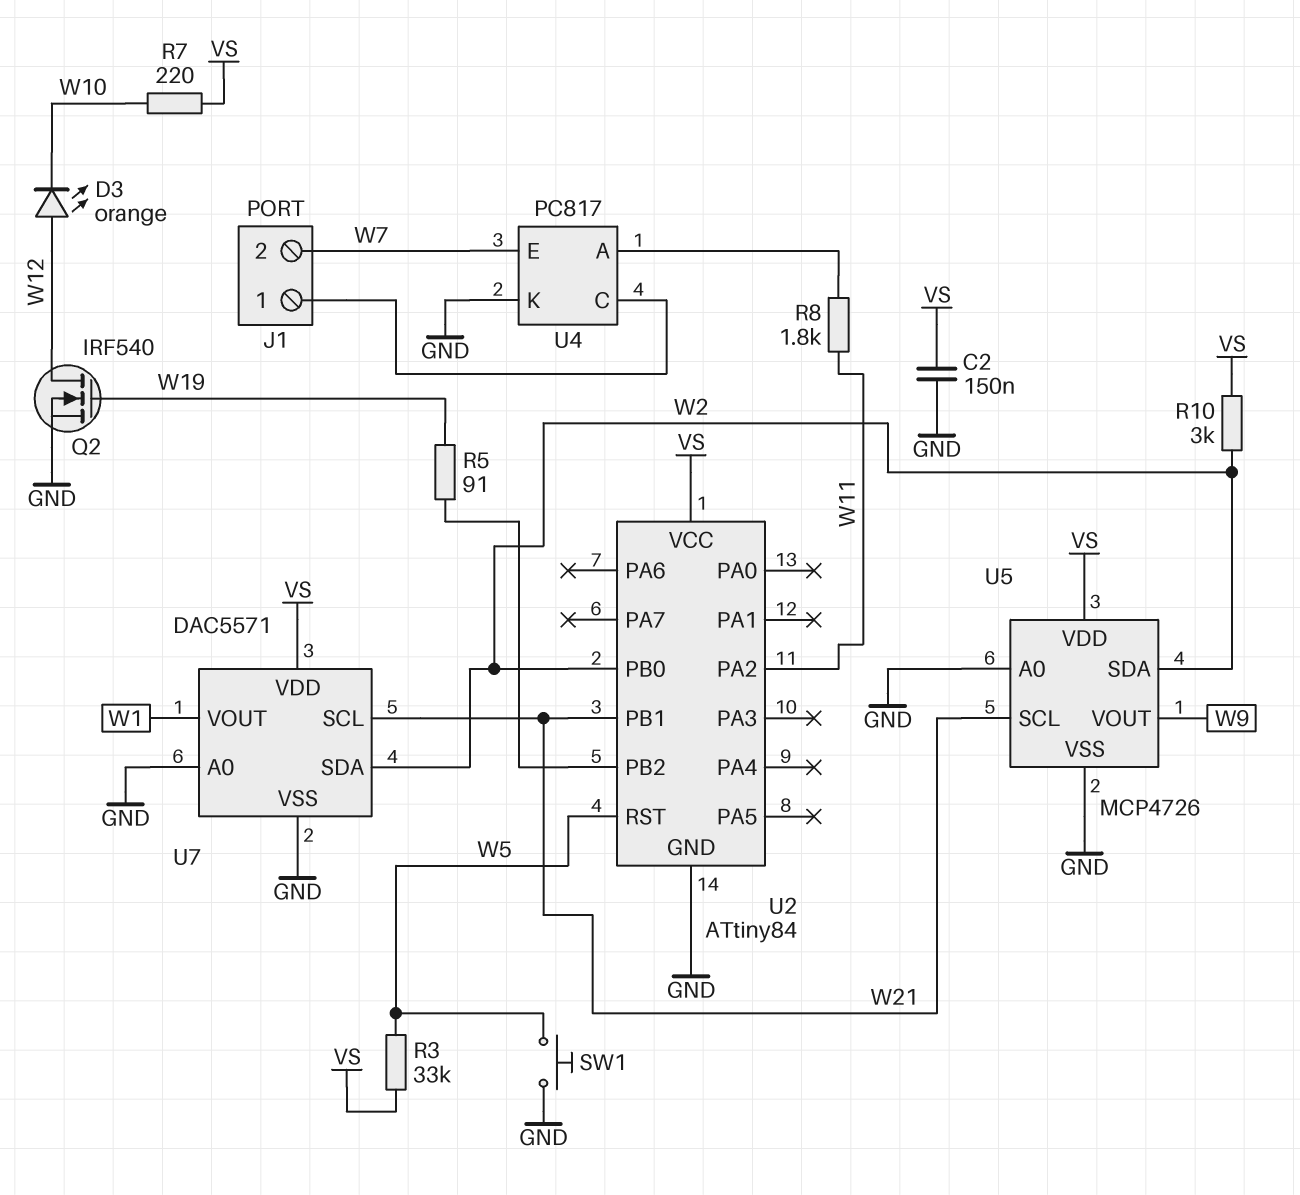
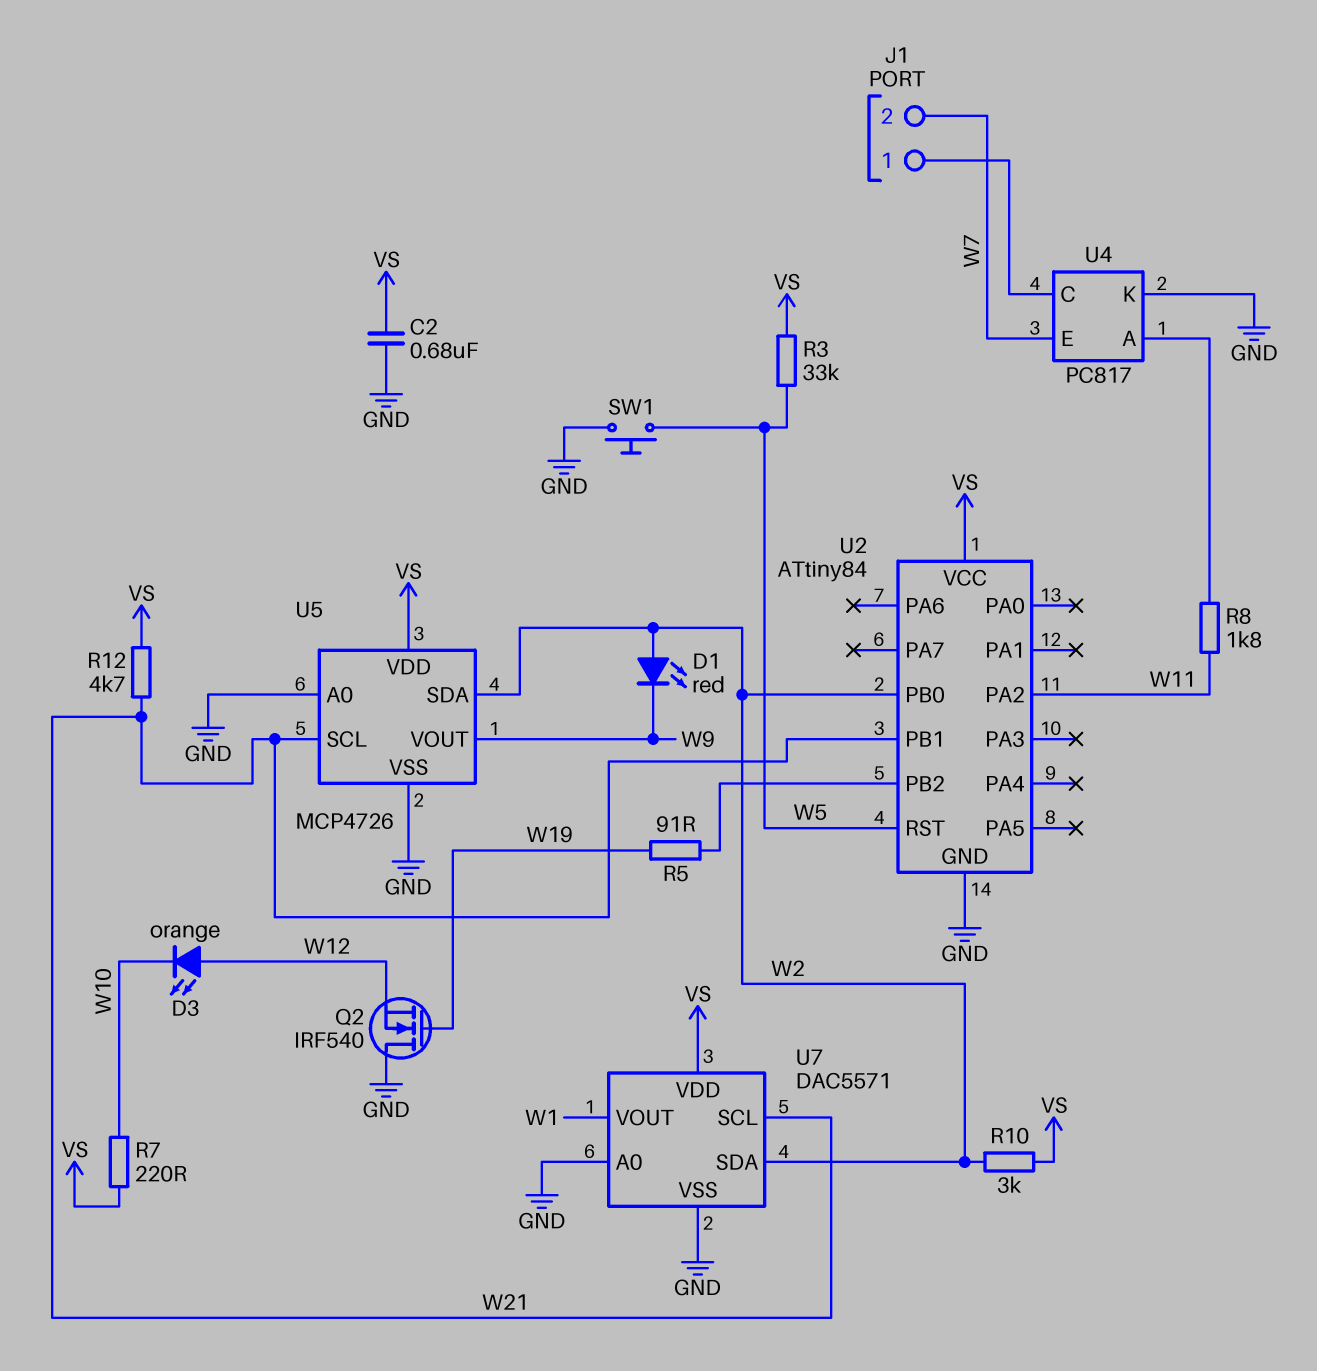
C2: 150nF (GND, VS) -> 680nF (GND, VS)
D1: none -> LED red (A W2, K W9)
Q2: NMOS IRF540 (G W19, D W12, S GND) -> NMOS IRF540 (G W19, D GND, S W12)
R12: none -> 4.7k (VS, W21)

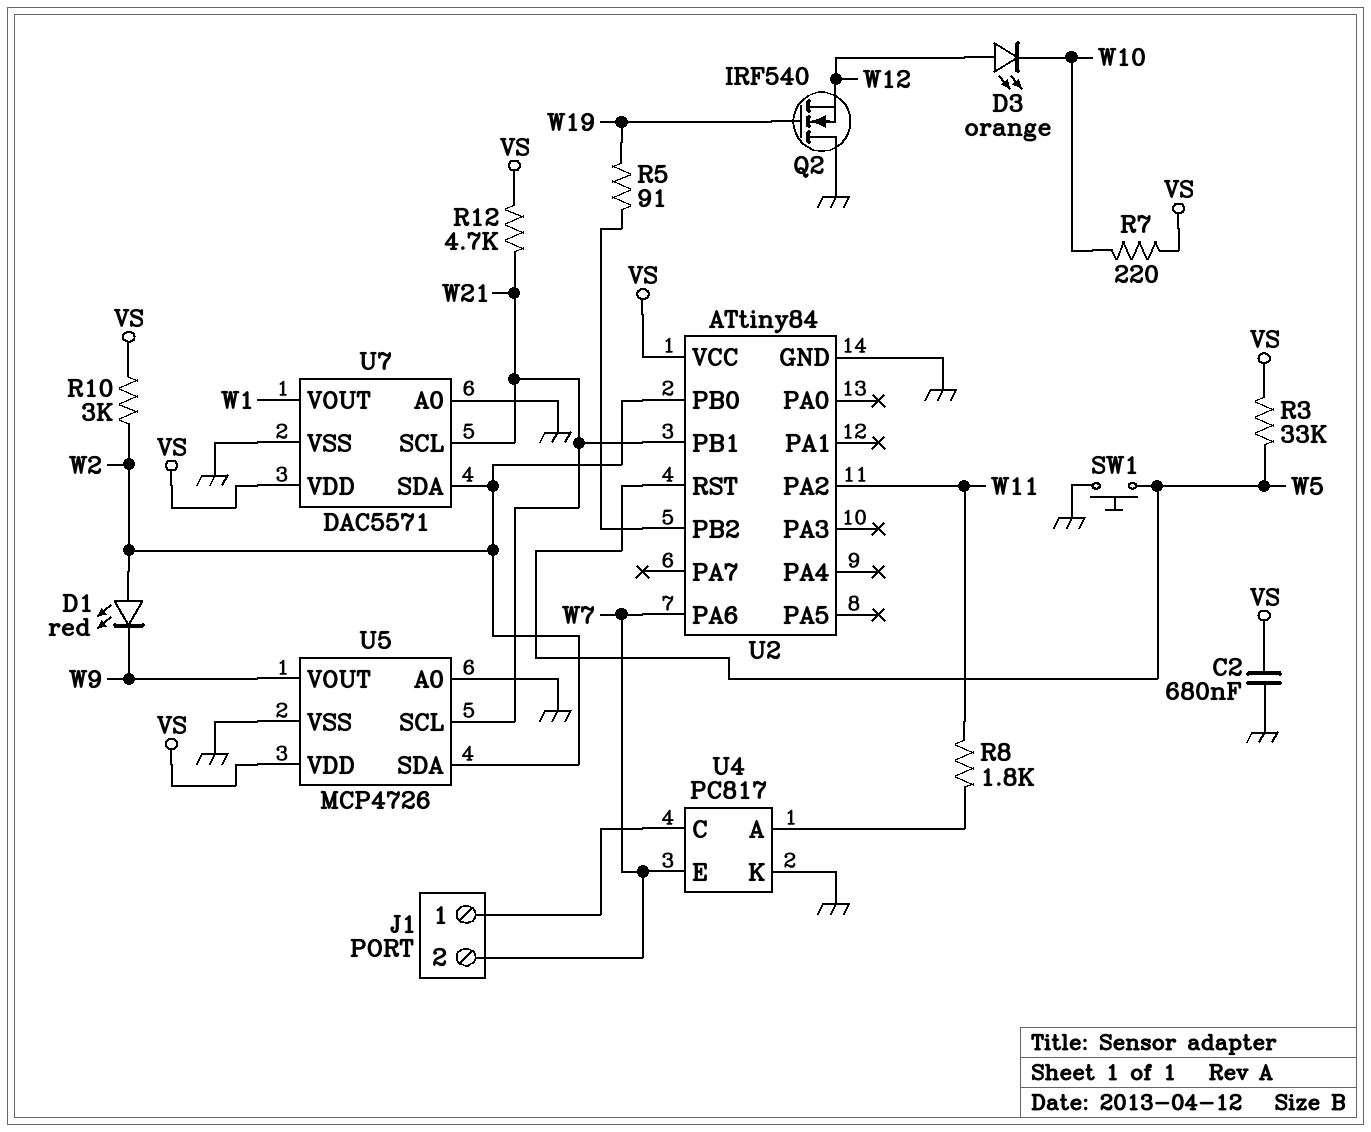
U2 pin PA6: none -> W7

